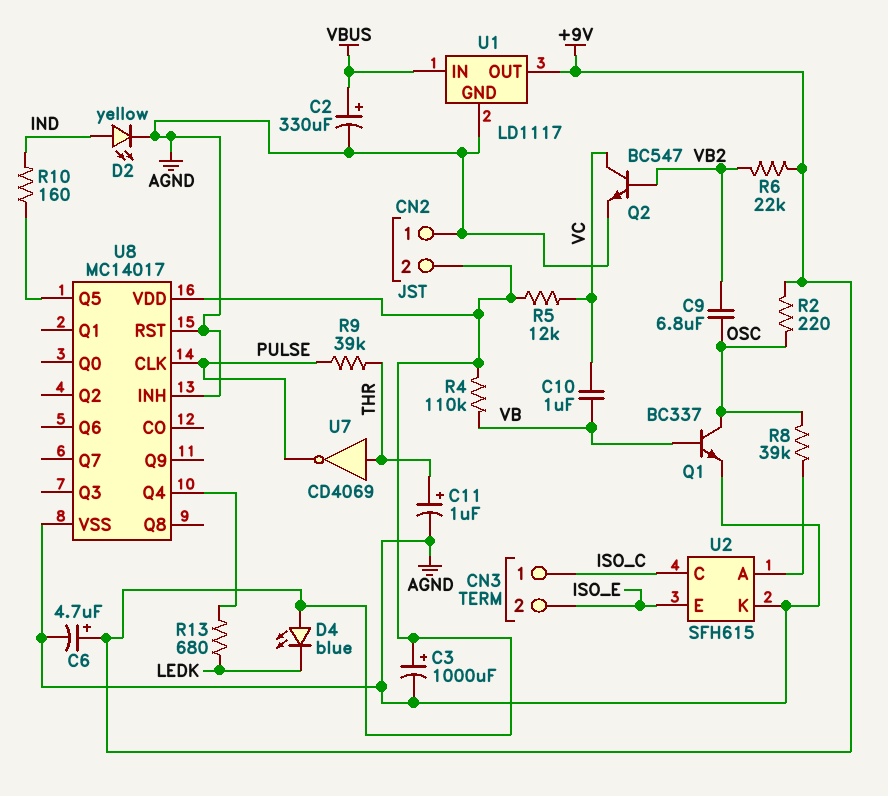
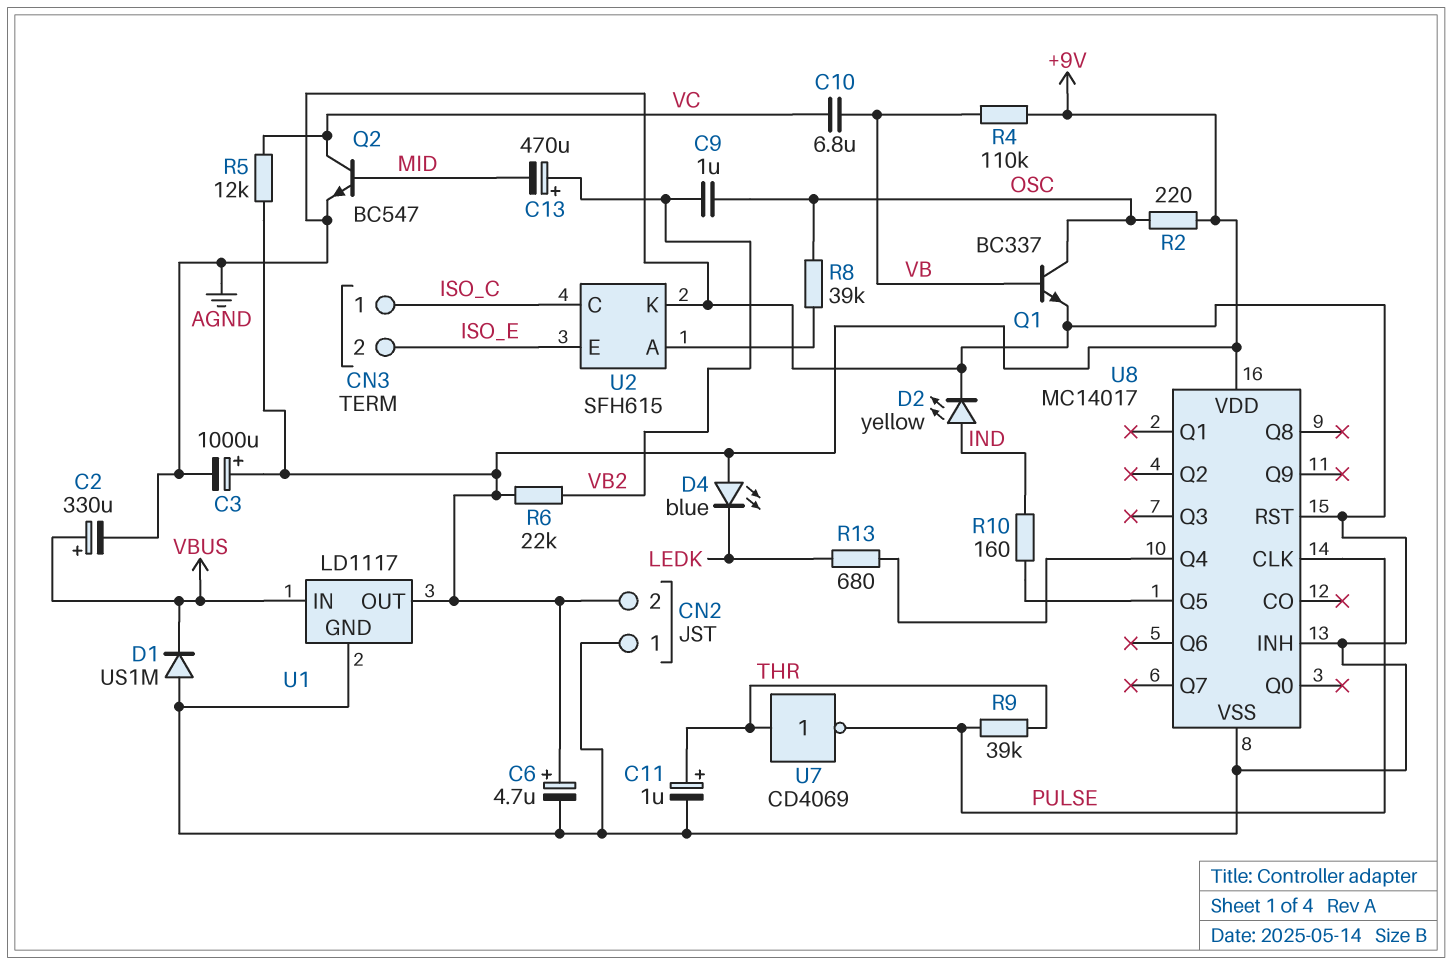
C9: 6.8uF (OSC, VB2) -> 1uF (OSC, VB2)
C10: 1uF (VB, VC) -> 6.8uF (VB, VC)
C13: none -> 470uF (plus VB2, minus MID)
D1: none -> diode US1M (A AGND, K VBUS)
Q2: NPN BC547 (B VB2, C VC, E AGND) -> NPN BC547 (B MID, C VC, E AGND)

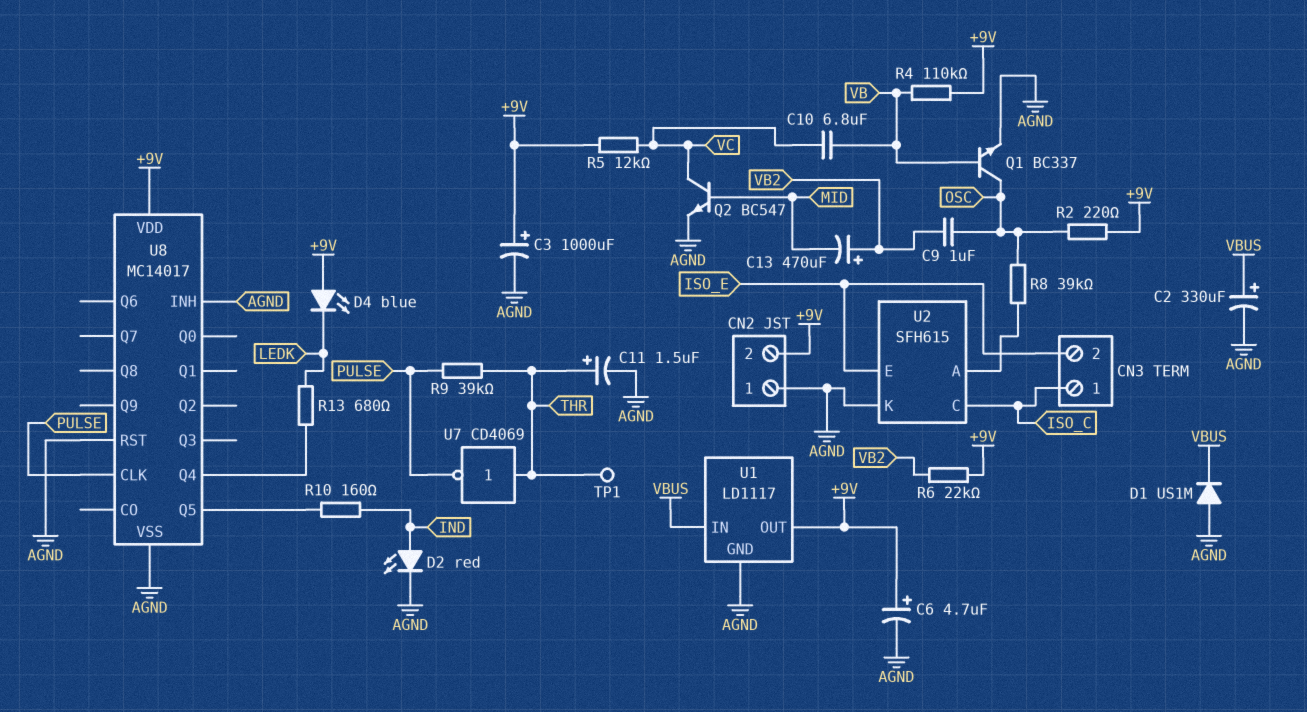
C11: 1uF (plus THR, minus AGND) -> 1.5uF (plus THR, minus AGND)
D2: LED yellow (A IND, K AGND) -> LED red (A IND, K AGND)
TP1: none -> test point (THR)

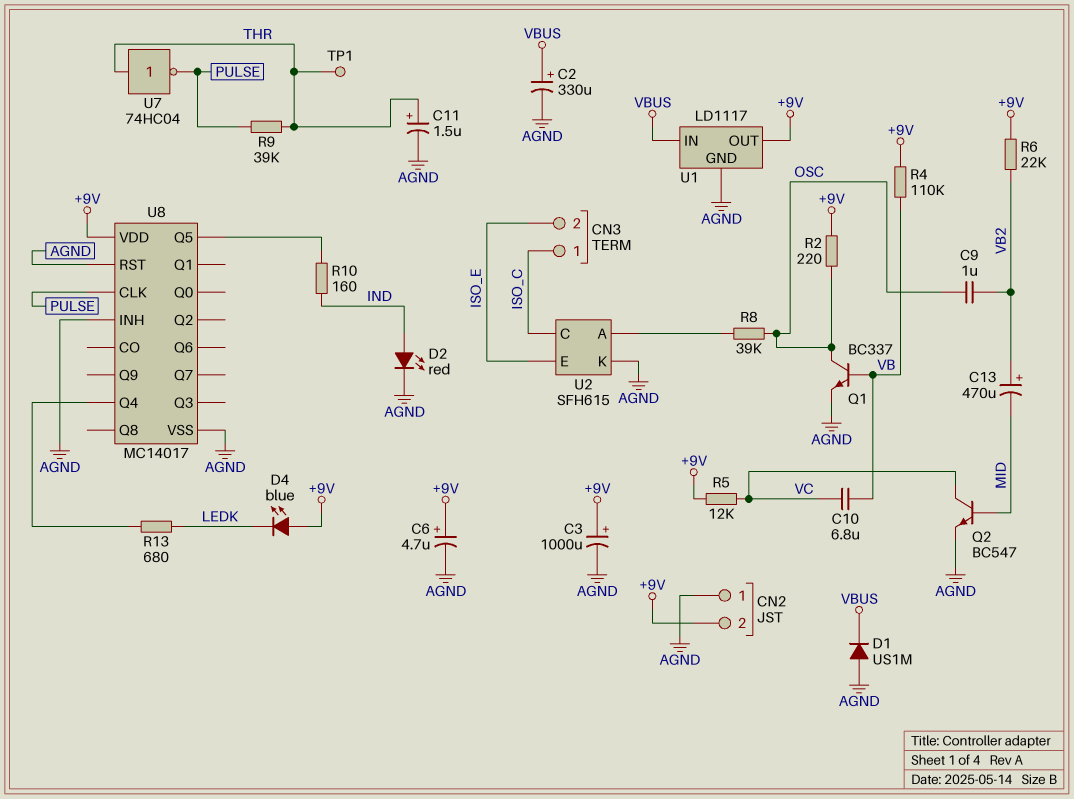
U7: NOT CD4069 (in THR, out PULSE) -> NOT 74HC04 (in THR, out PULSE)

